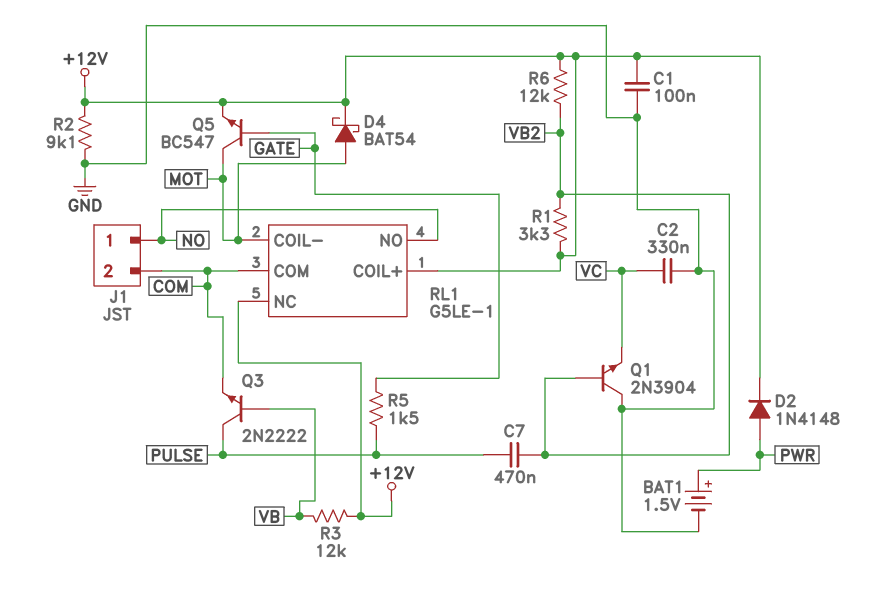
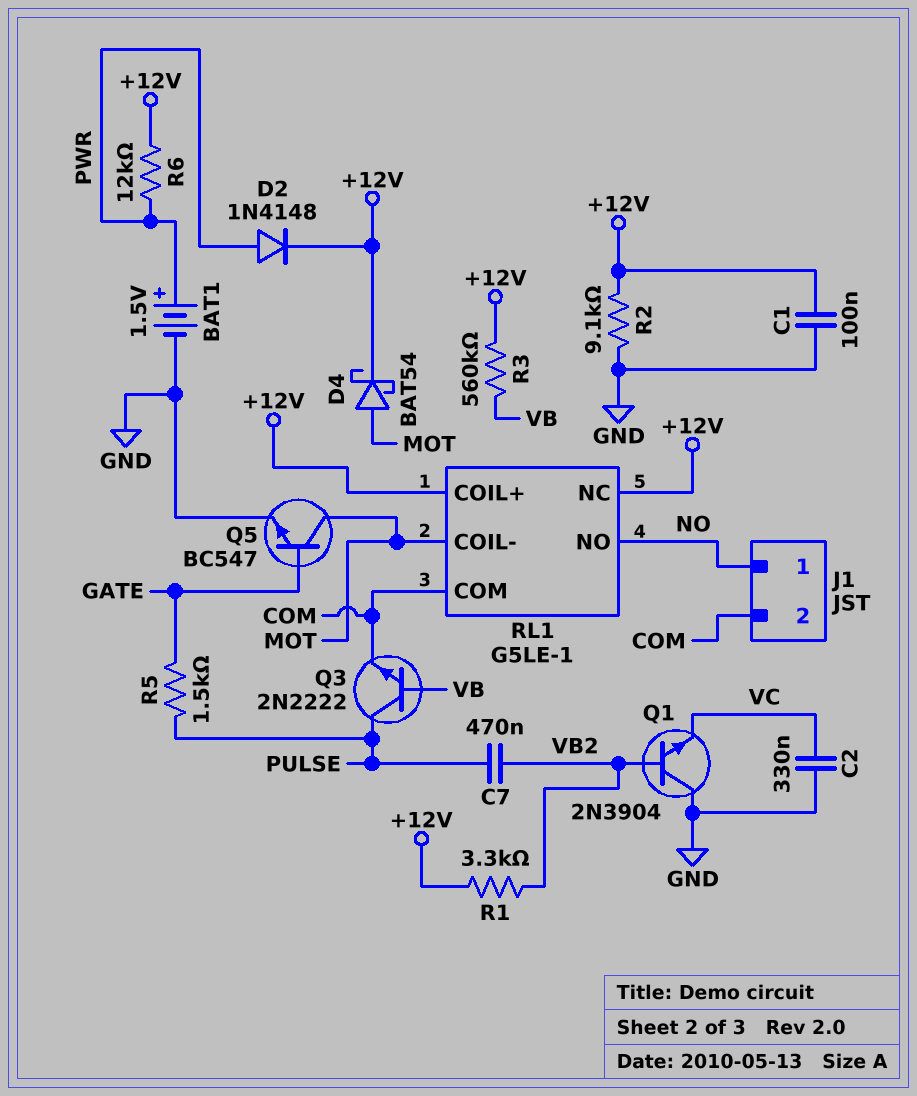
Q5: NPN BC547 (B GATE, C MOT, E +12V) -> NPN BC547 (B GATE, C MOT, E GND)
R3: 12k (+12V, VB) -> 560k (+12V, VB)
R6: 12k (+12V, VB2) -> 12k (+12V, PWR)

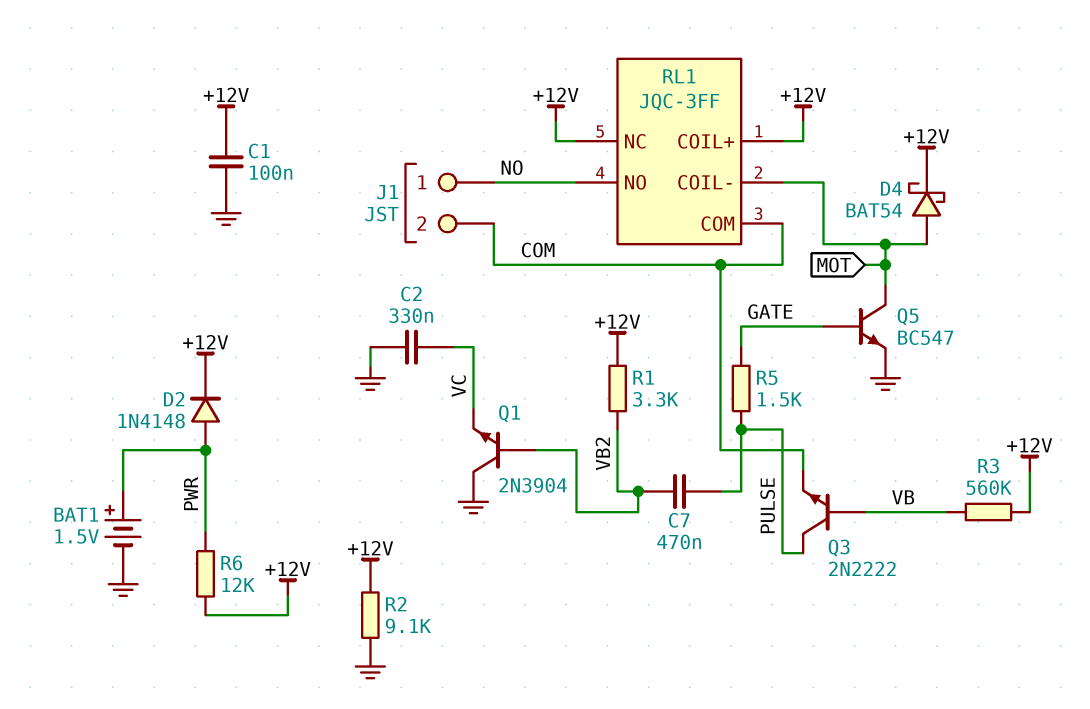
RL1: G5LE-1 -> JQC-3FF

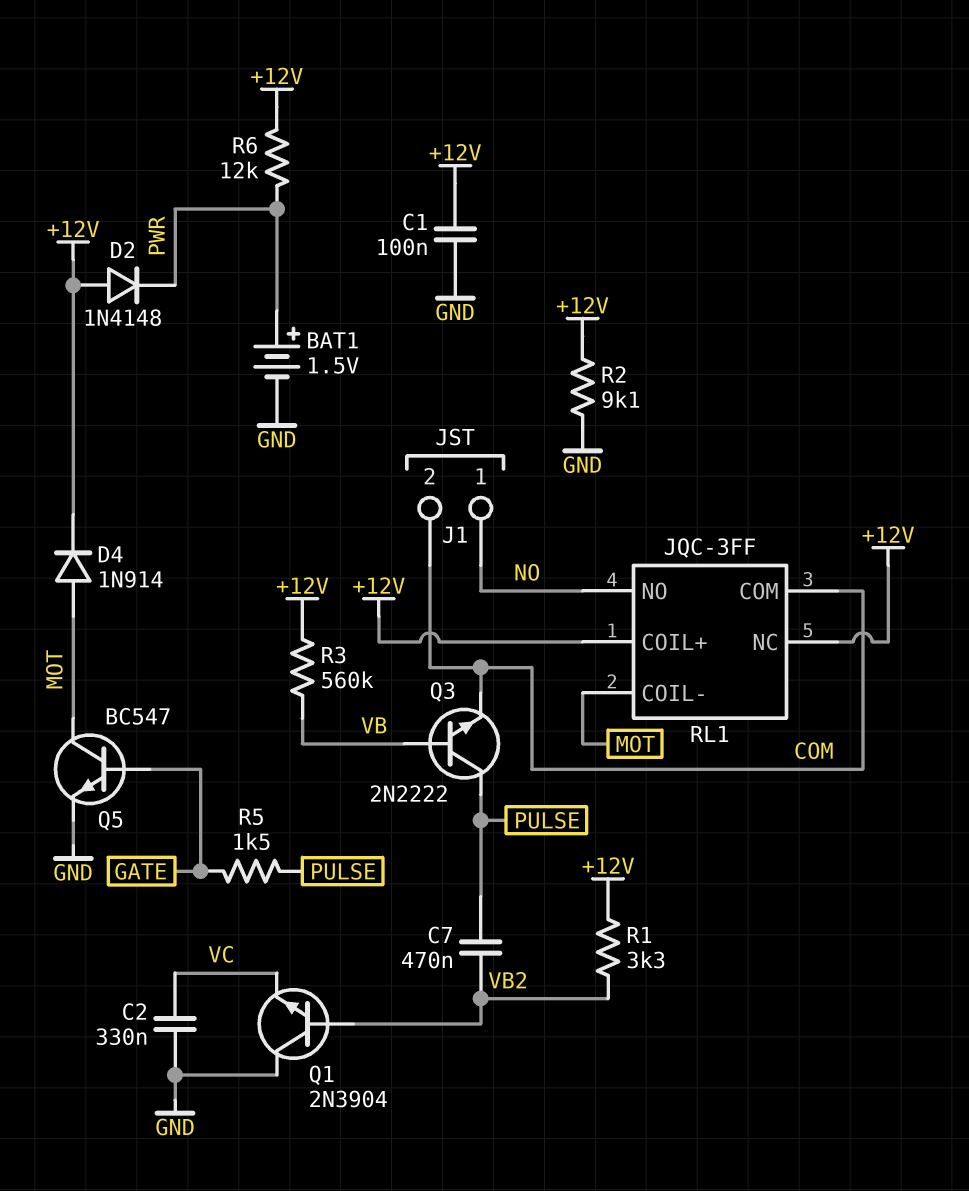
D2: diode 1N4148 (A PWR, K +12V) -> diode 1N4148 (A +12V, K PWR)
D4: schottky BAT54 (A MOT, K +12V) -> diode 1N914 (A MOT, K +12V)

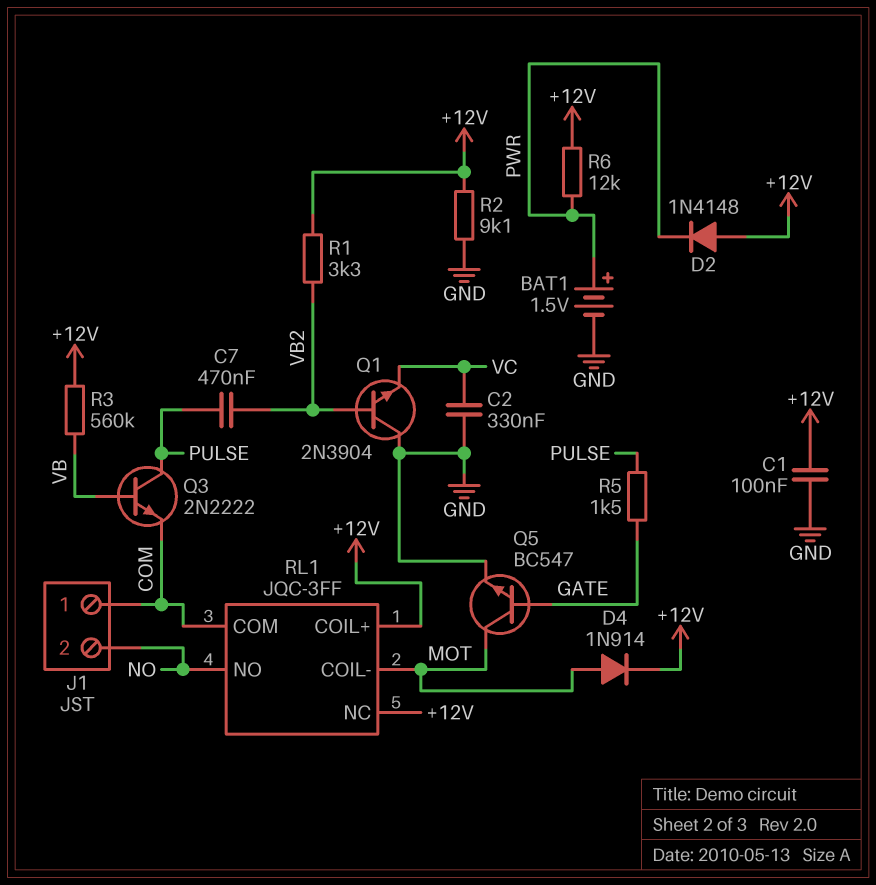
J1 pin 1: NO -> COM
J1 pin 2: COM -> NO

